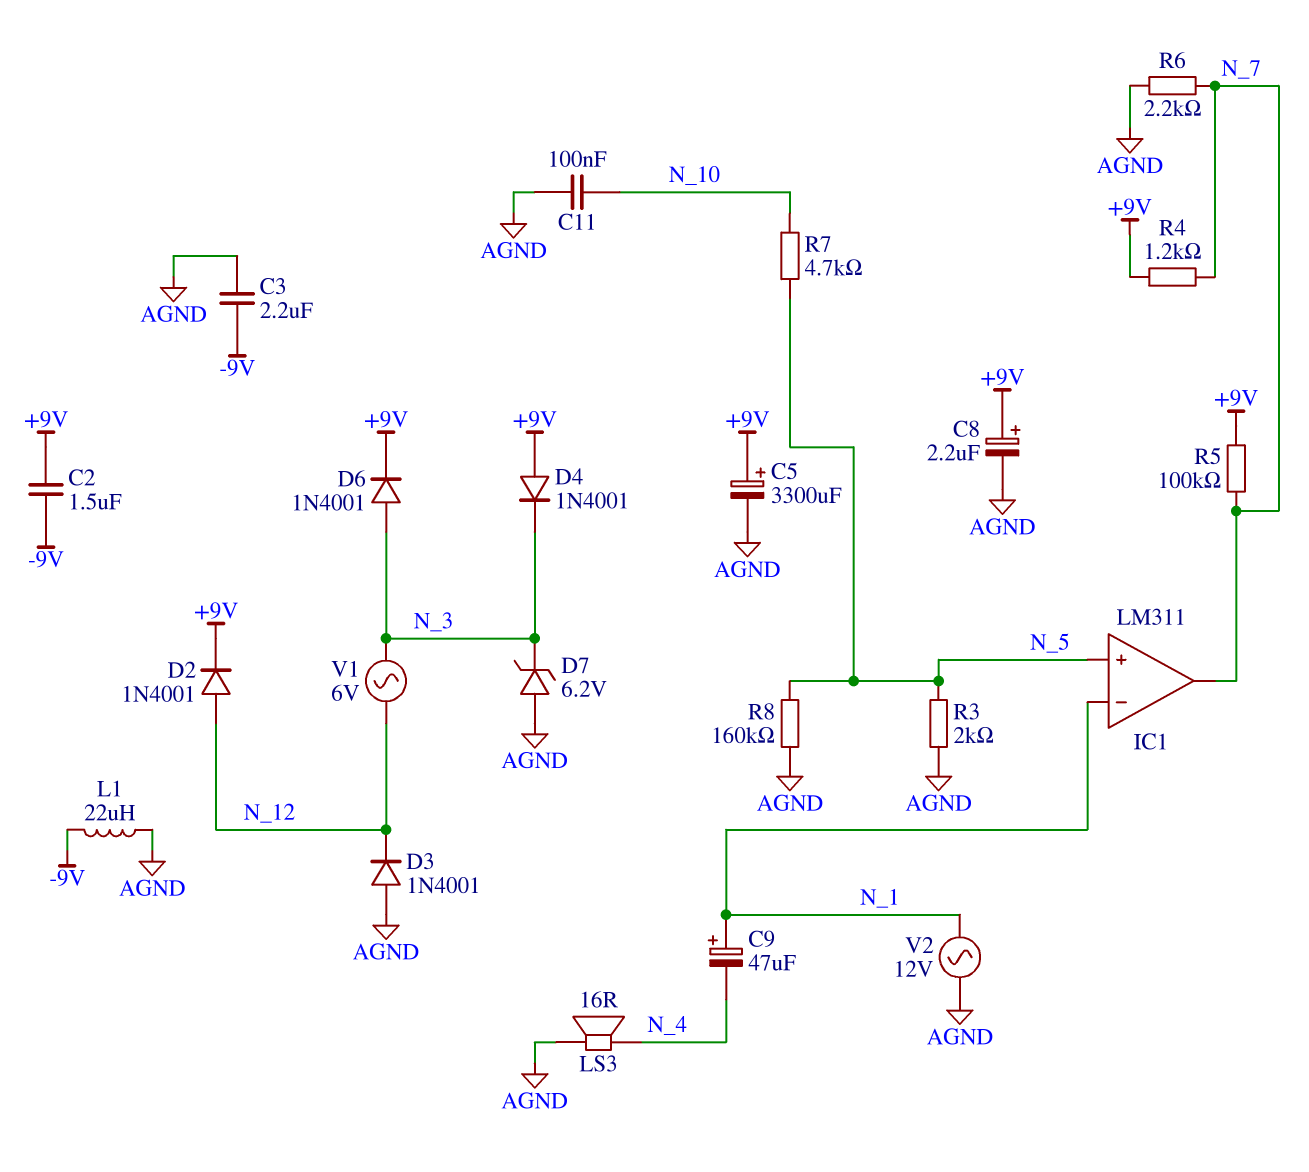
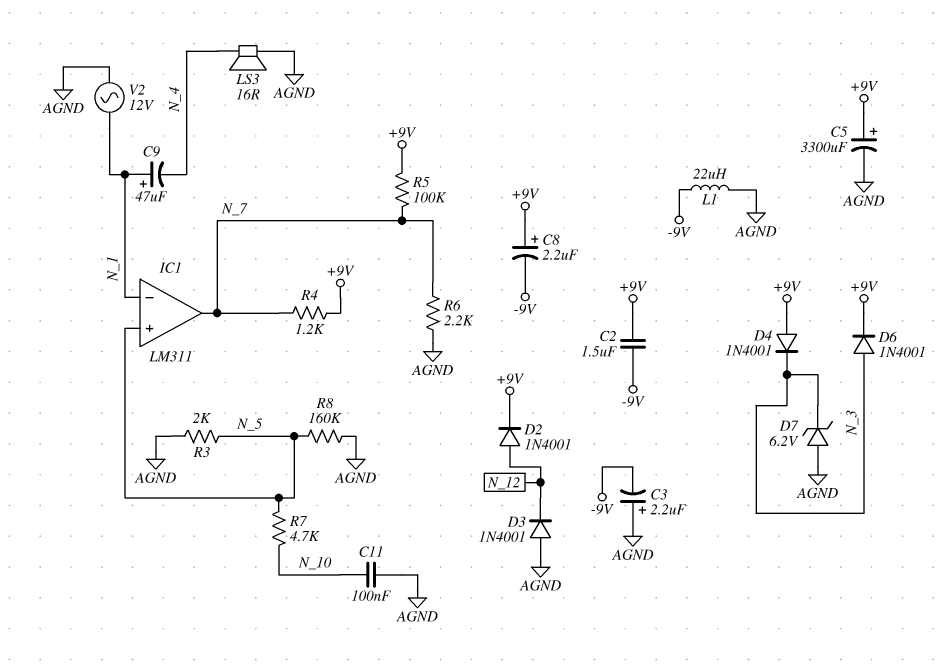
C3: 2.2uF (-9V, AGND) -> 2.2uF (plus AGND, minus -9V)
C8: 2.2uF (plus +9V, minus AGND) -> 2.2uF (plus +9V, minus -9V)
V1: AC 6V (N_3, N_12) -> none

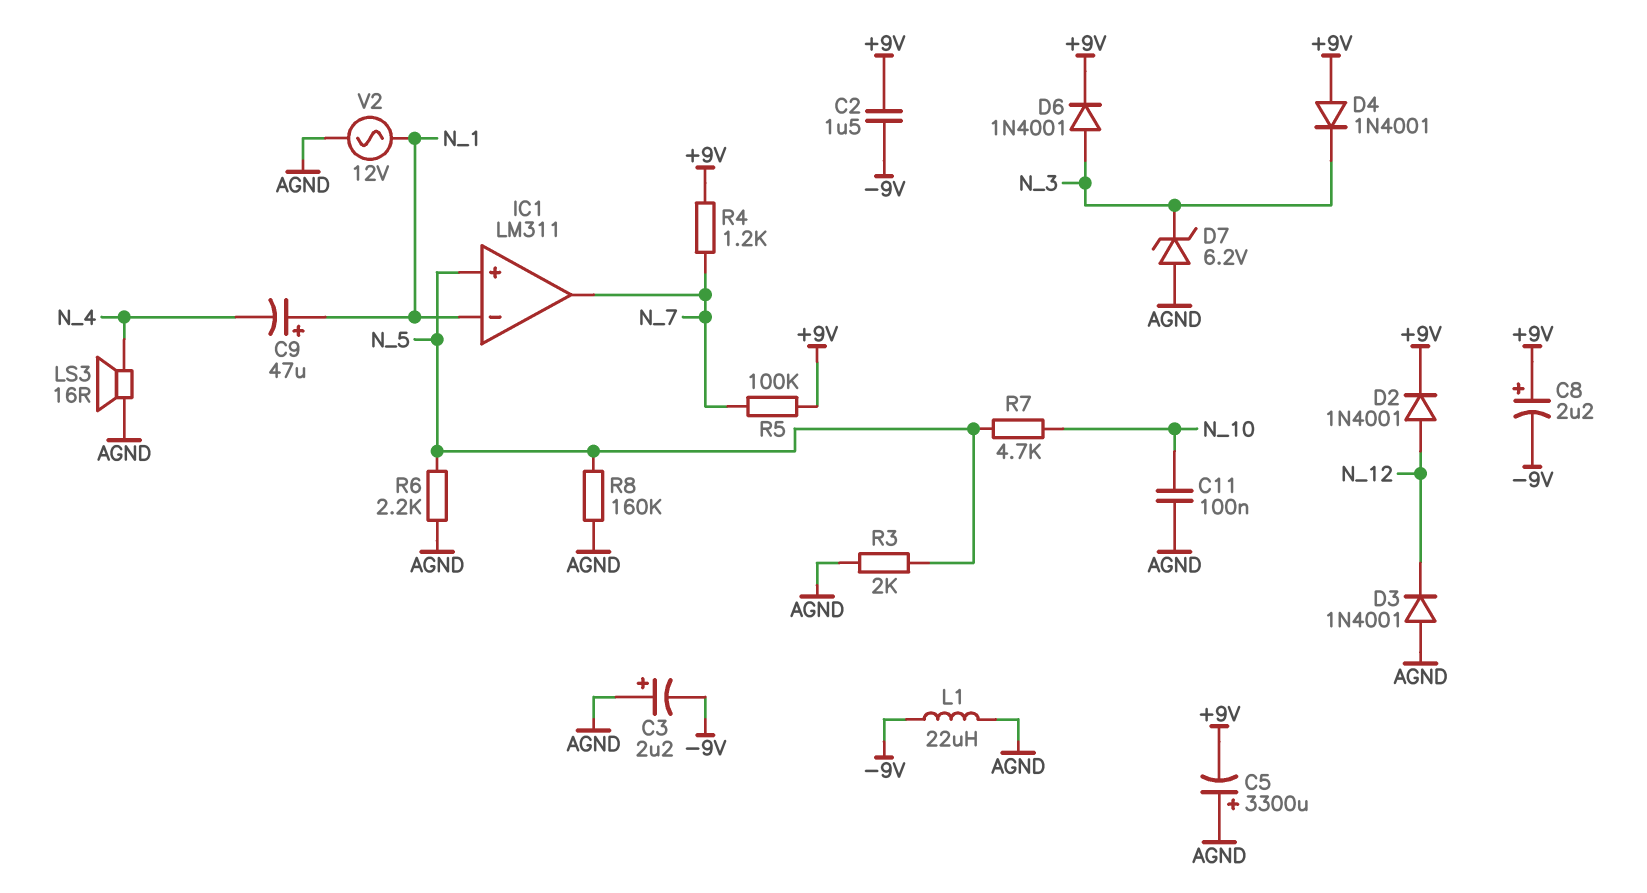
C5: 3300uF (plus +9V, minus AGND) -> 3300uF (plus AGND, minus +9V)
R6: 2.2k (AGND, N_7) -> 2.2k (AGND, N_5)

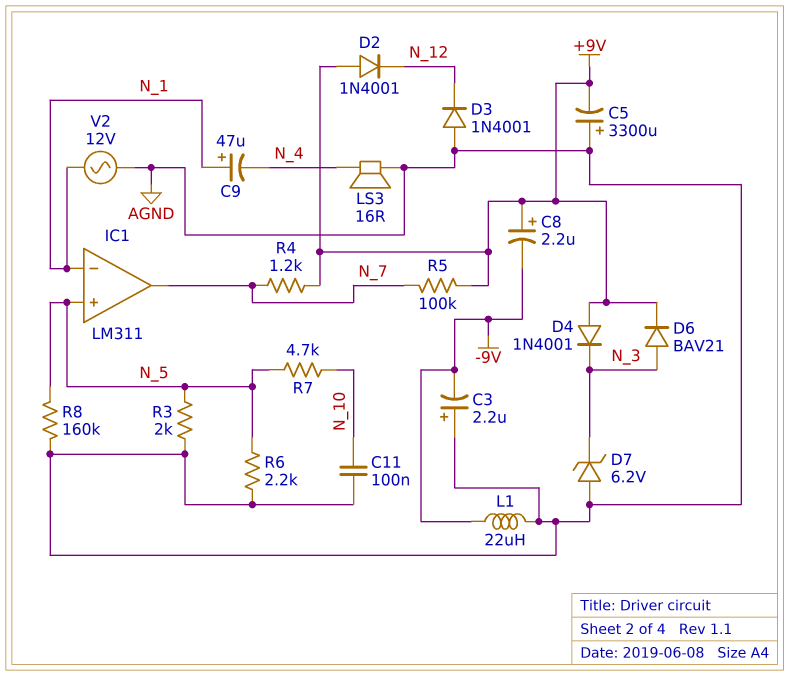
C2: 1.5uF (+9V, -9V) -> none
D2: diode 1N4001 (A N_12, K +9V) -> diode 1N4001 (A +9V, K N_12)
D6: diode 1N4001 (A N_3, K +9V) -> diode BAV21 (A N_3, K +9V)

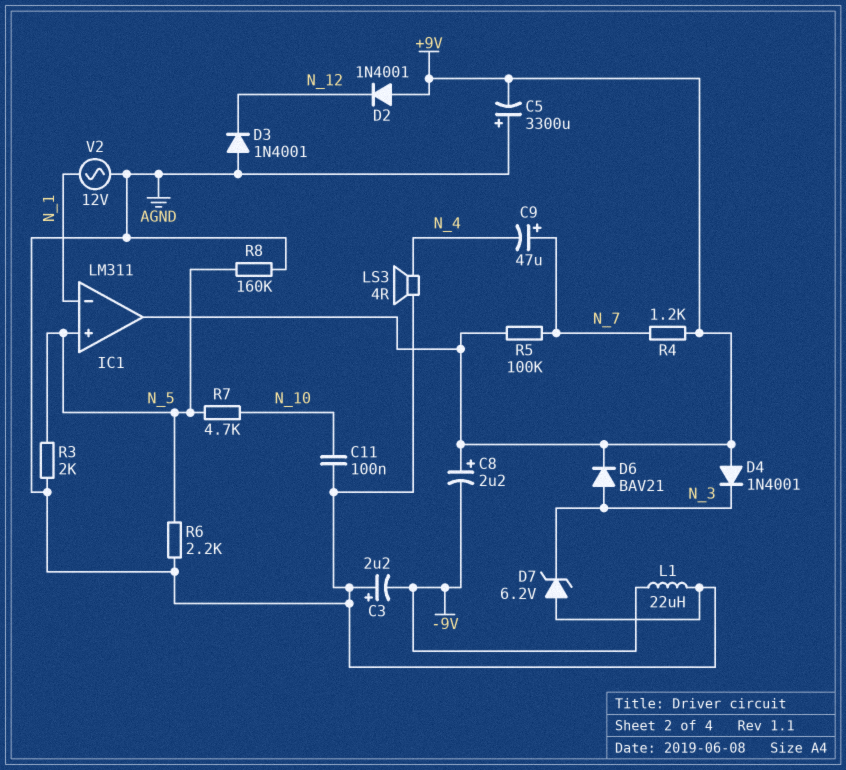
C9: 47uF (plus N_1, minus N_4) -> 47uF (plus N_7, minus N_4)
IC1 pin out: N_7 -> +9V
LS3: speaker 16R (AGND, N_4) -> speaker 4R (AGND, N_4)

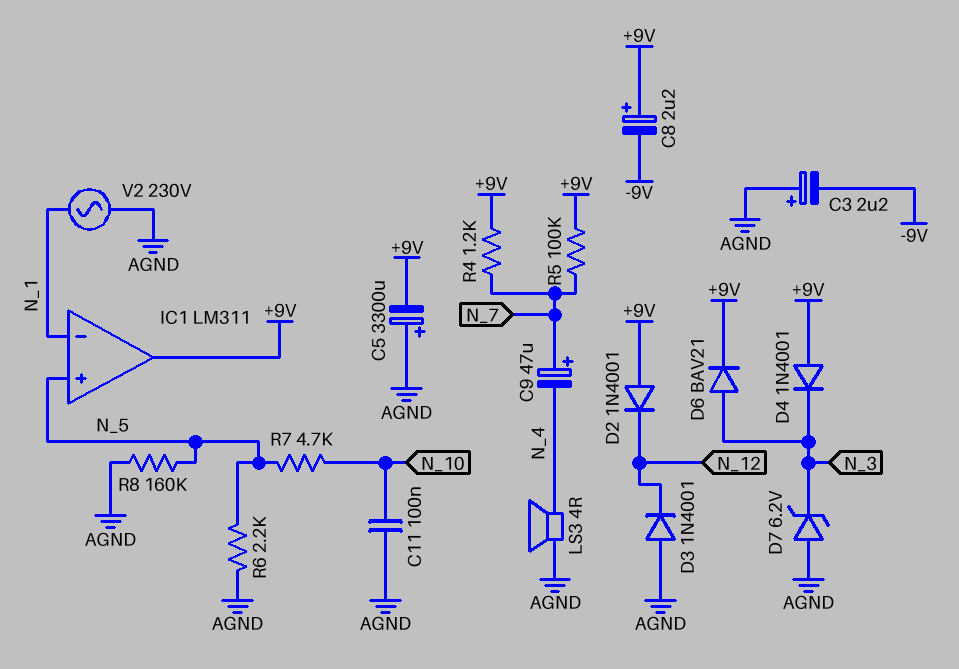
L1: 22uH (-9V, AGND) -> none
R3: 2k (AGND, N_5) -> none
V2: AC 12V (AGND, N_1) -> AC 230V (AGND, N_1)

